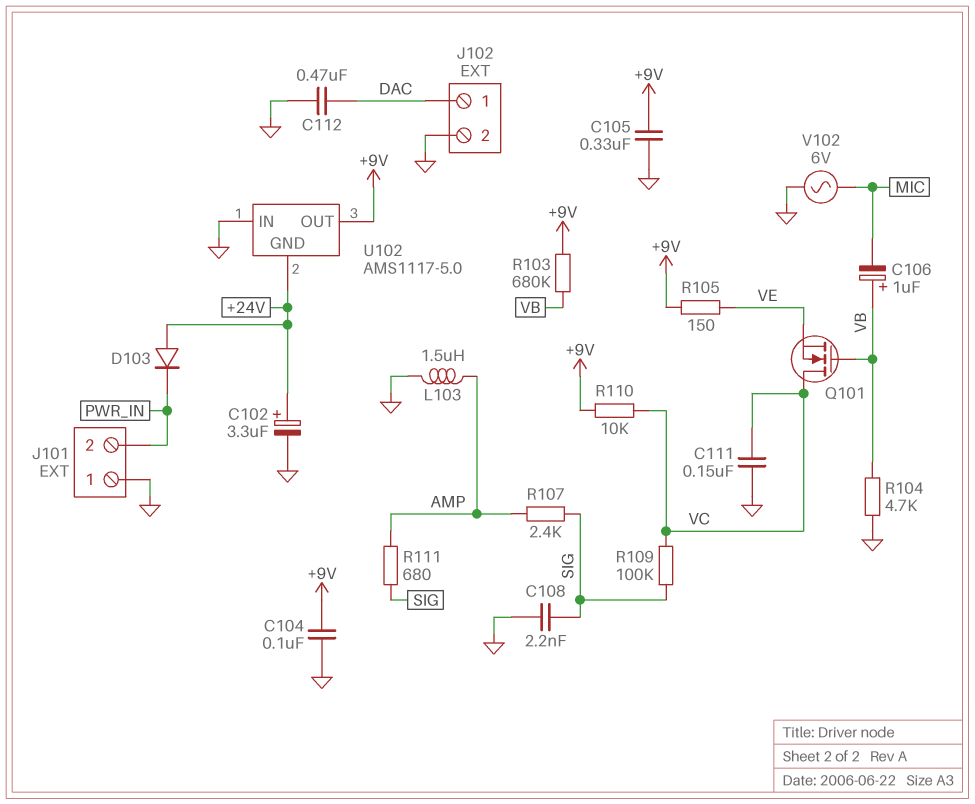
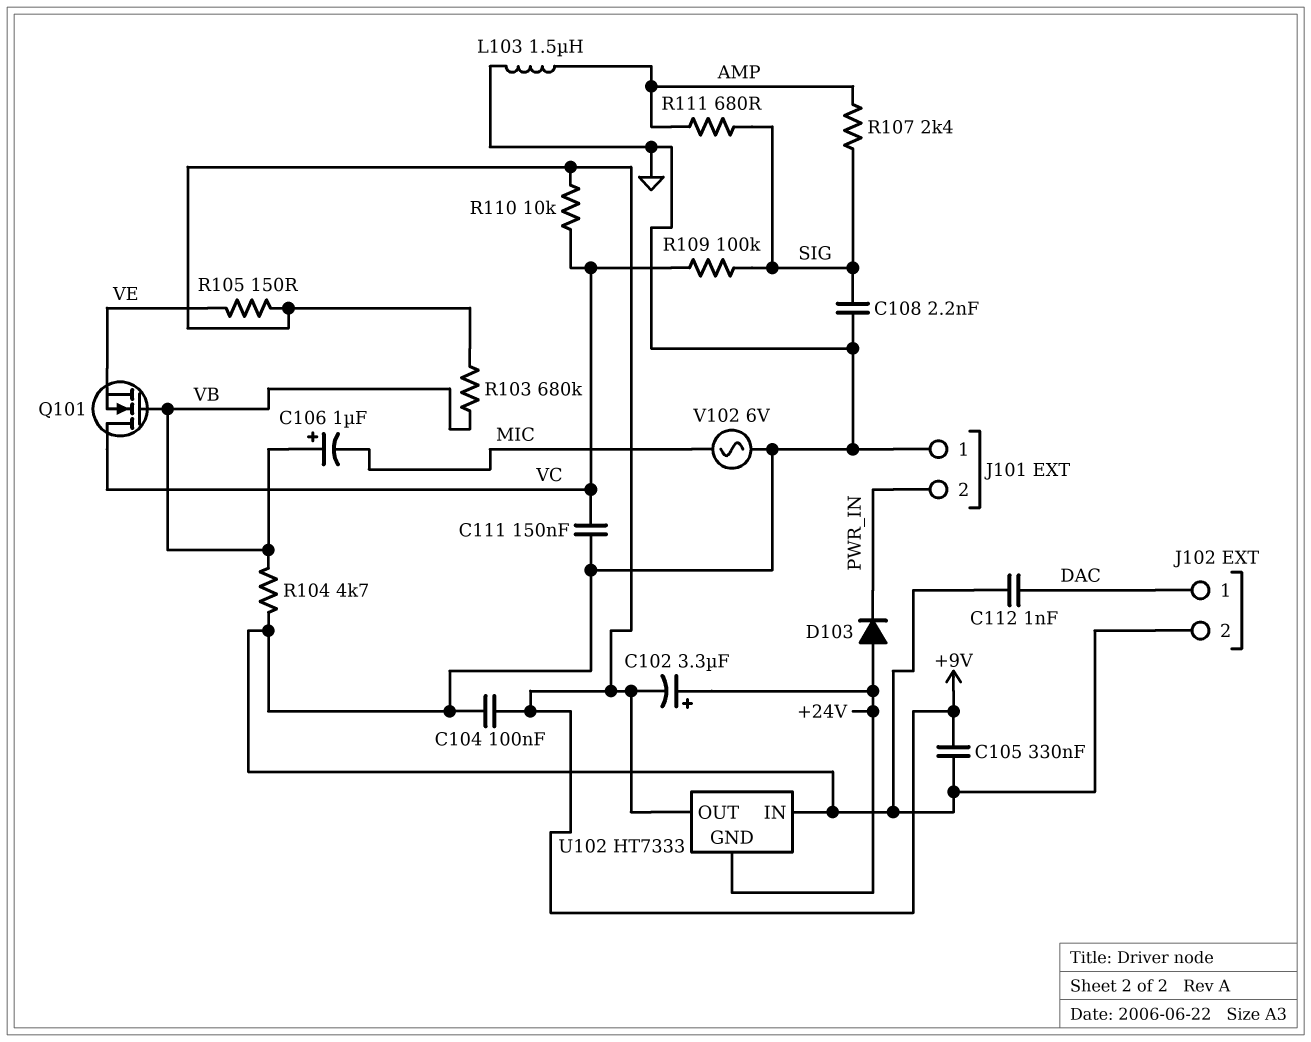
C102: 3.3uF (plus +24V, minus GND) -> 3.3uF (plus +24V, minus +9V)
C112: 470nF (DAC, GND) -> 1nF (DAC, GND)
U102: AMS1117-5.0 -> HT7333

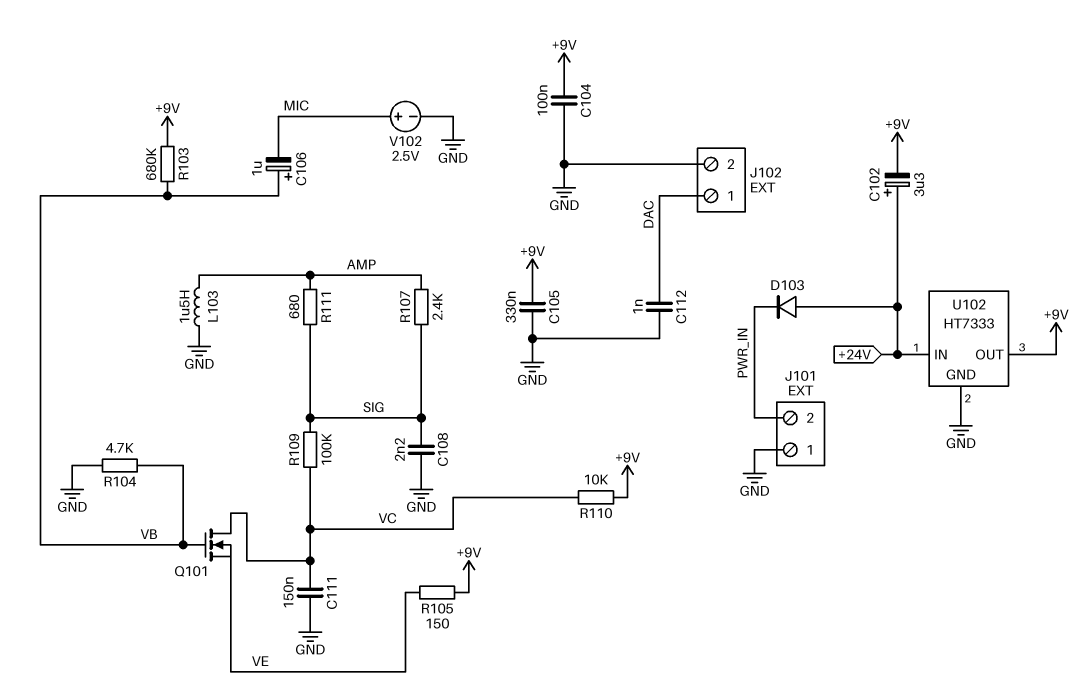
U102 pin GND: +24V -> GND
U102 pin IN: GND -> +24V
V102: AC 6V (GND, MIC) -> 2.5V (plus MIC, minus GND)

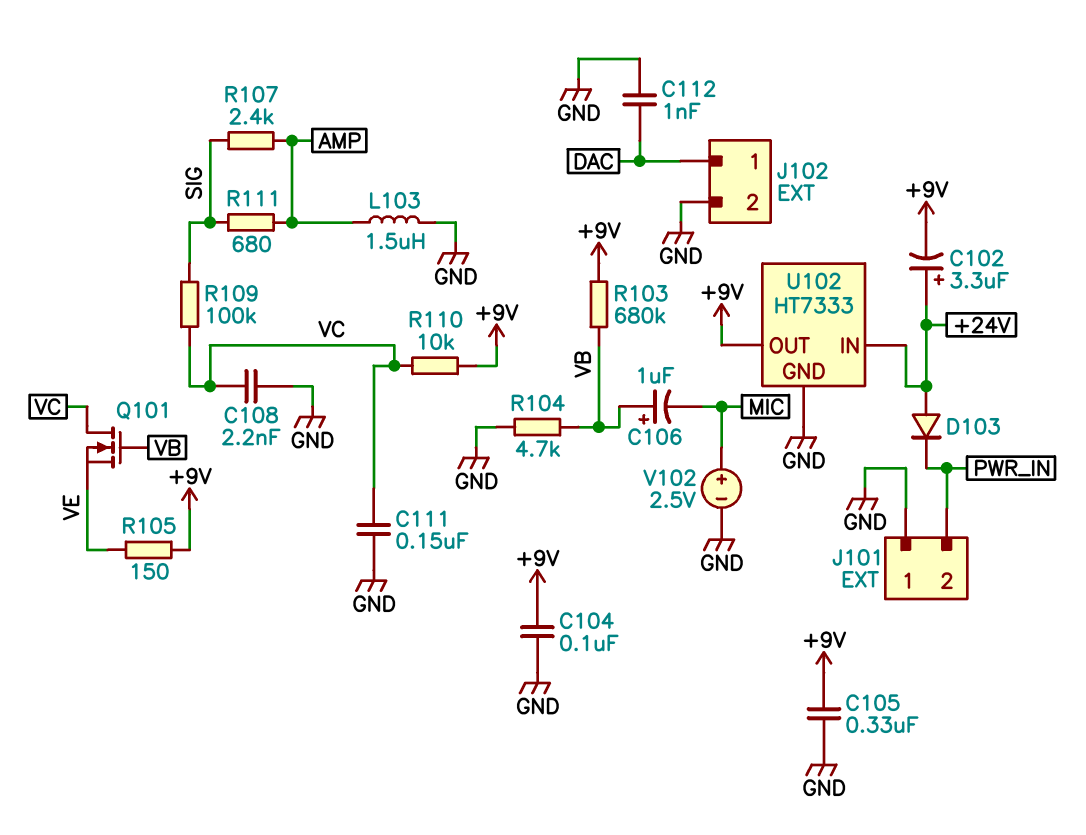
C108: 2.2nF (GND, SIG) -> 2.2nF (GND, VC)

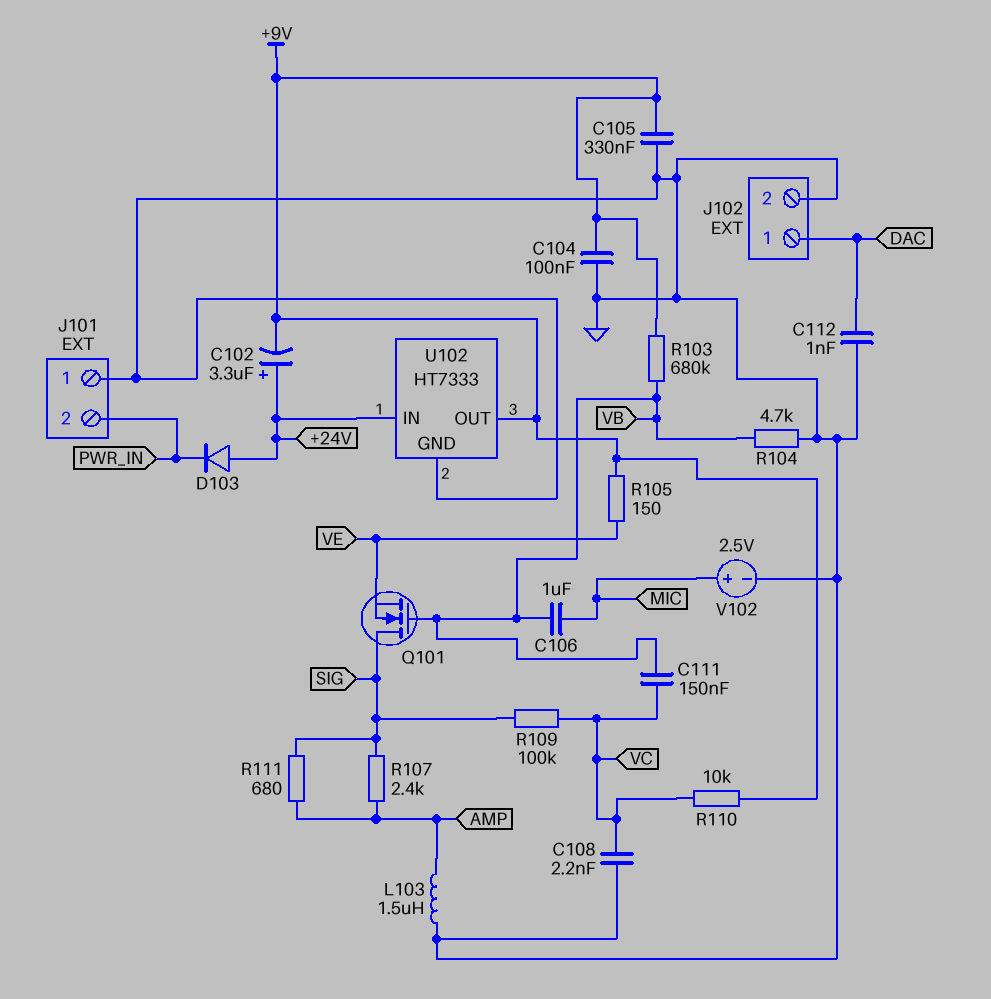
C106: 1uF (plus VB, minus MIC) -> 1uF (MIC, VB)
C111: 150nF (GND, VC) -> 150nF (VB, VC)
Q101: NMOS (G VB, D VC, S VE) -> NMOS (G VB, D SIG, S VE)

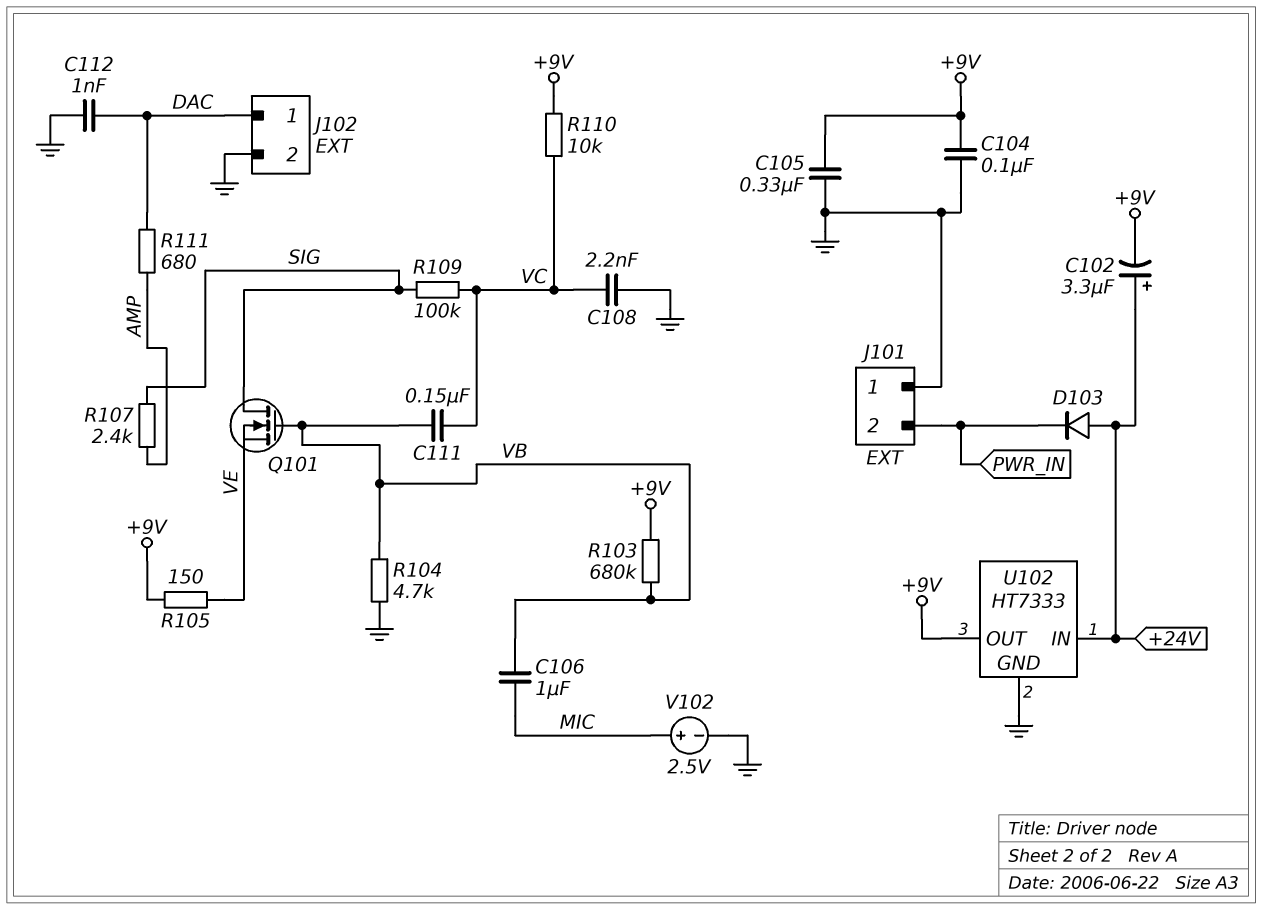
L103: 1.5uH (AMP, GND) -> none
R111: 680 (AMP, SIG) -> 680 (AMP, DAC)

